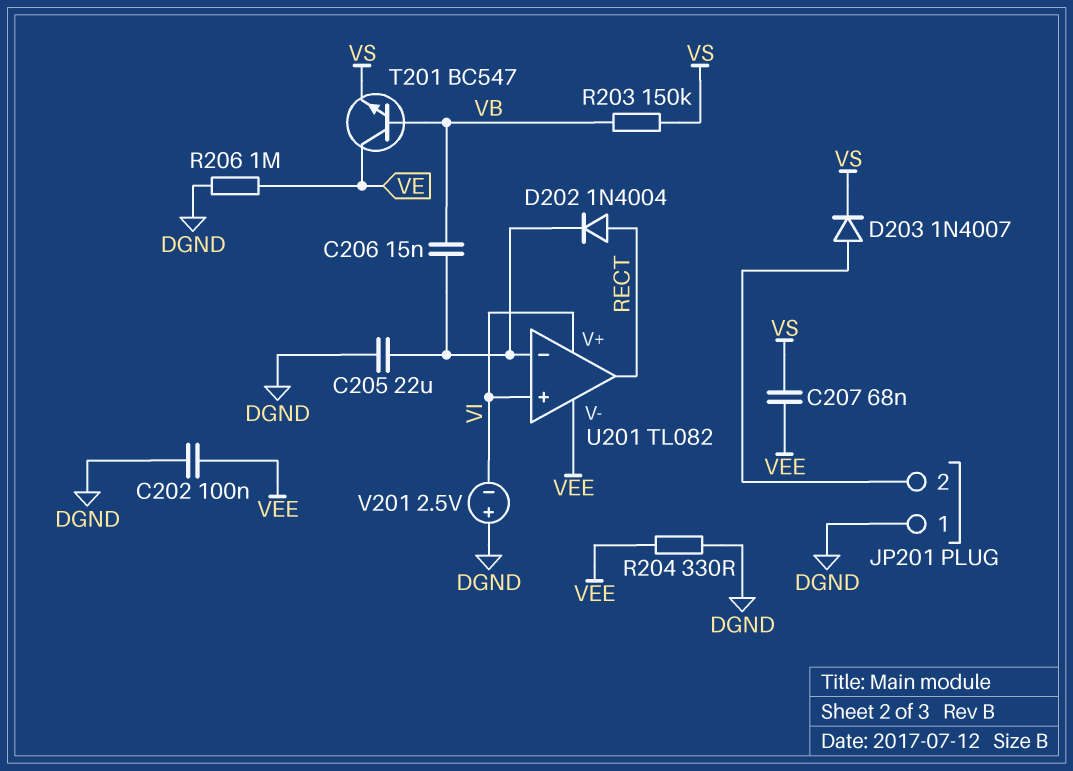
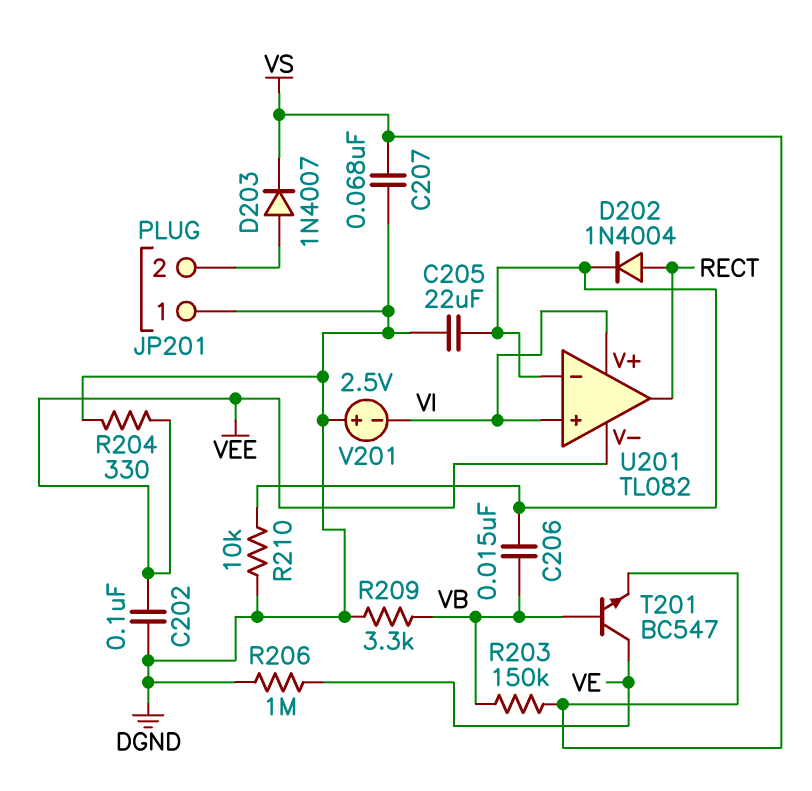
C207: 68nF (VEE, VS) -> 68nF (DGND, VS)
R209: none -> 3.3k (DGND, VB)
R210: none -> 10k (DGND, U201/in-)

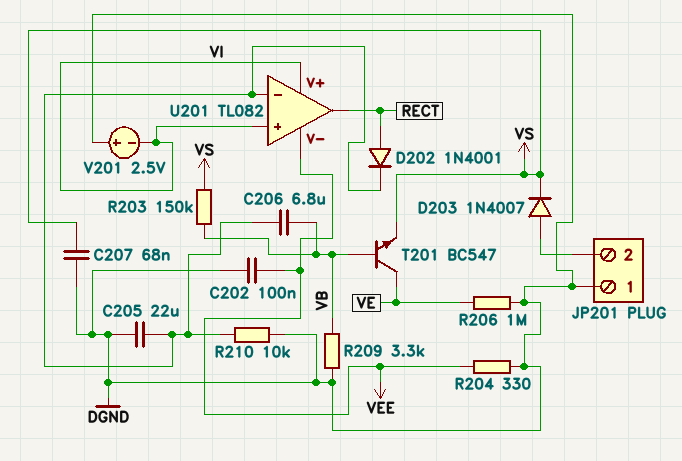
C206: 15nF (U201/in-, VB) -> 6.8uF (U201/in-, VB)
D202: diode 1N4004 (A RECT, K U201/in-) -> diode 1N4001 (A RECT, K U201/in-)

